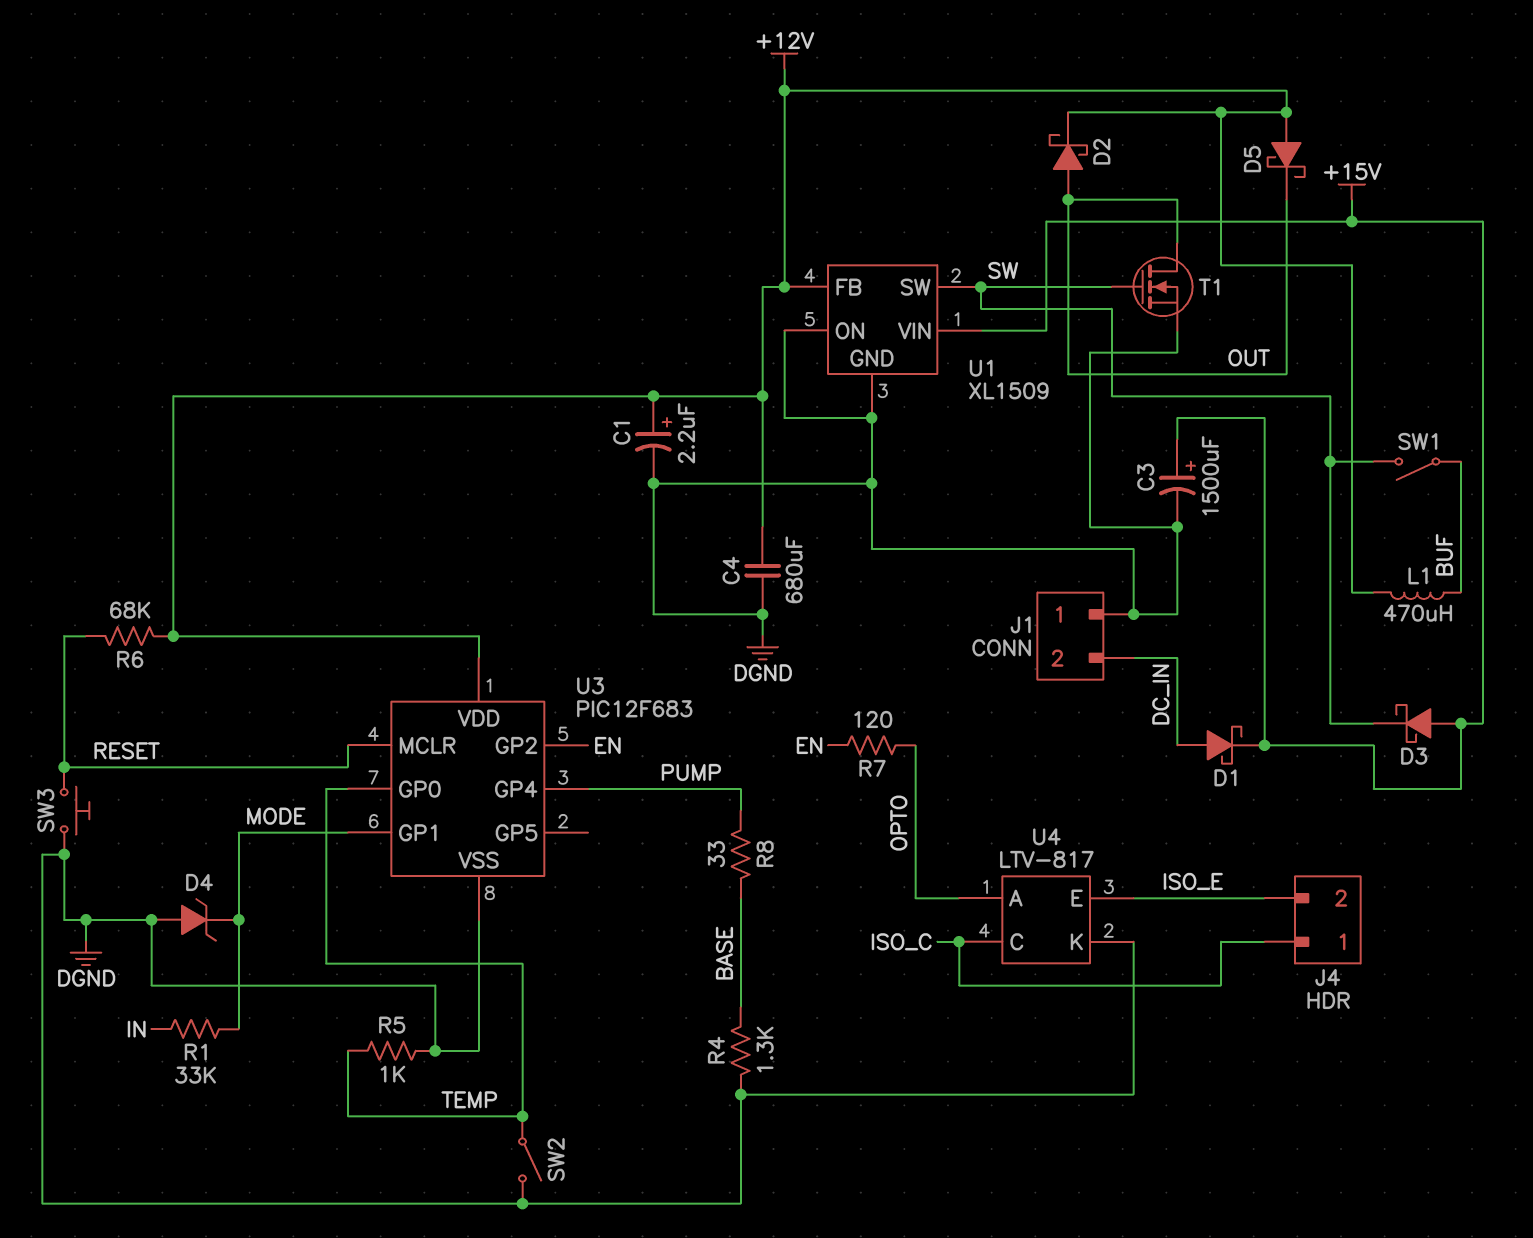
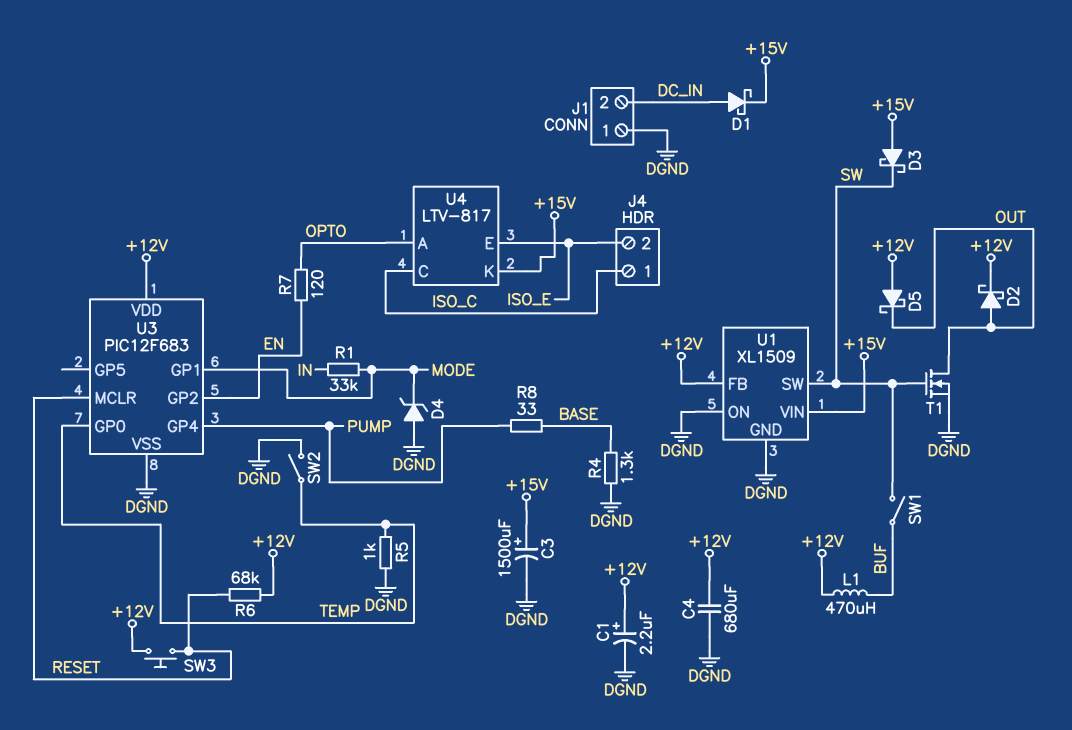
SW3: button (DGND, RESET) -> button (+12V, RESET)
U4 pin K: DGND -> +15V

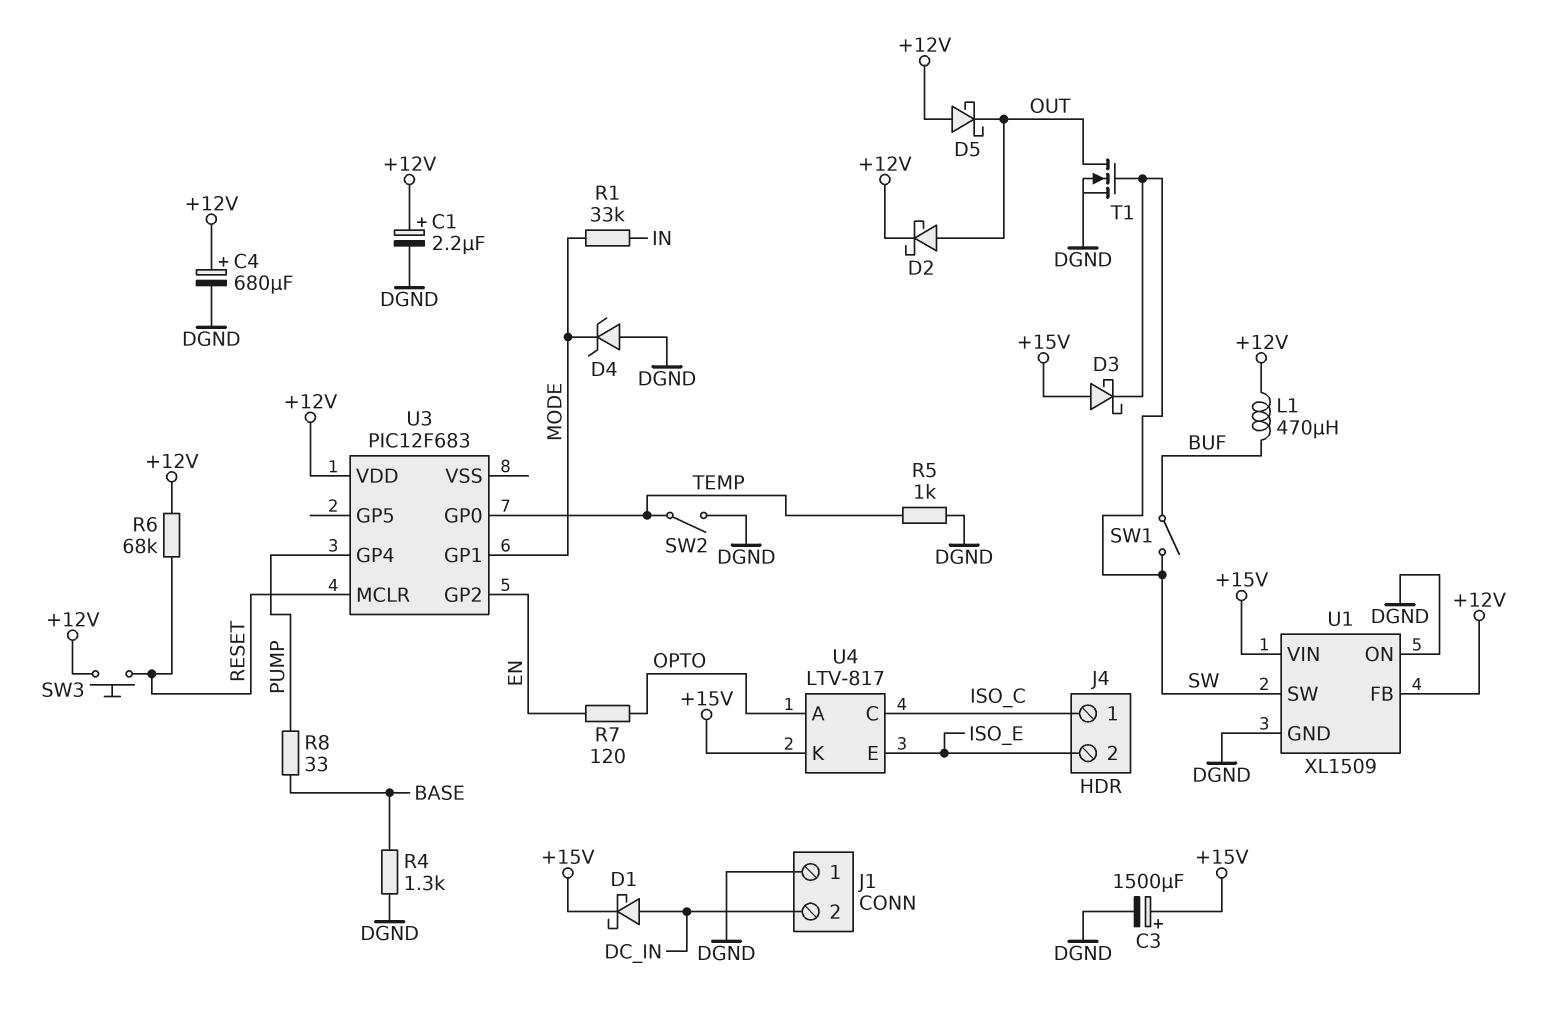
C4: 680uF (+12V, DGND) -> 680uF (plus +12V, minus DGND)
U3 pin VSS: DGND -> none

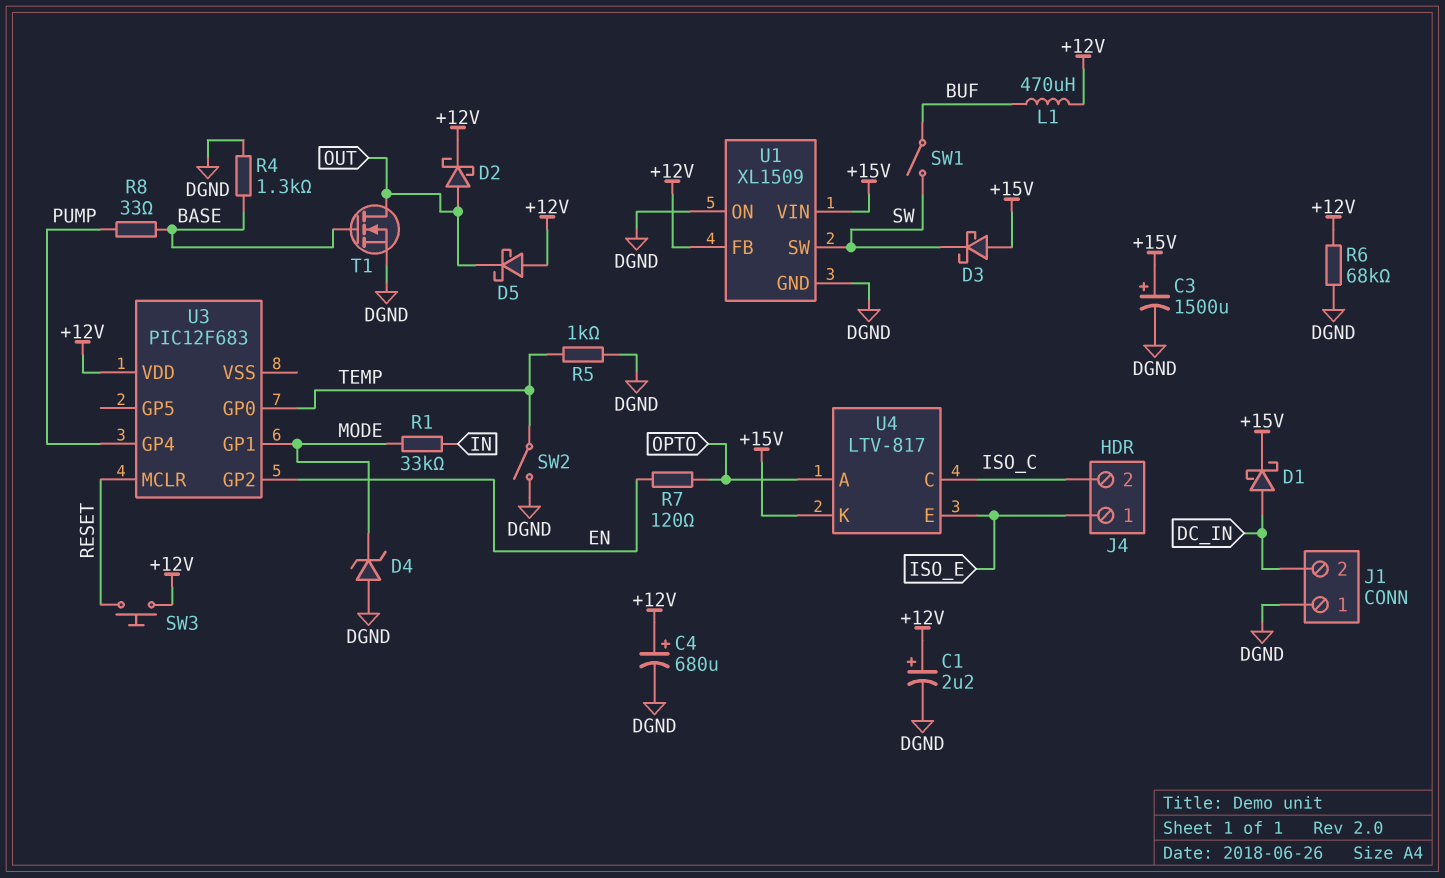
J4 pin 1: ISO_C -> ISO_E
J4 pin 2: ISO_E -> ISO_C
R6: 68k (+12V, RESET) -> 68k (+12V, DGND)
T1: NMOS (G SW, D OUT, S DGND) -> NMOS (G BASE, D OUT, S DGND)

